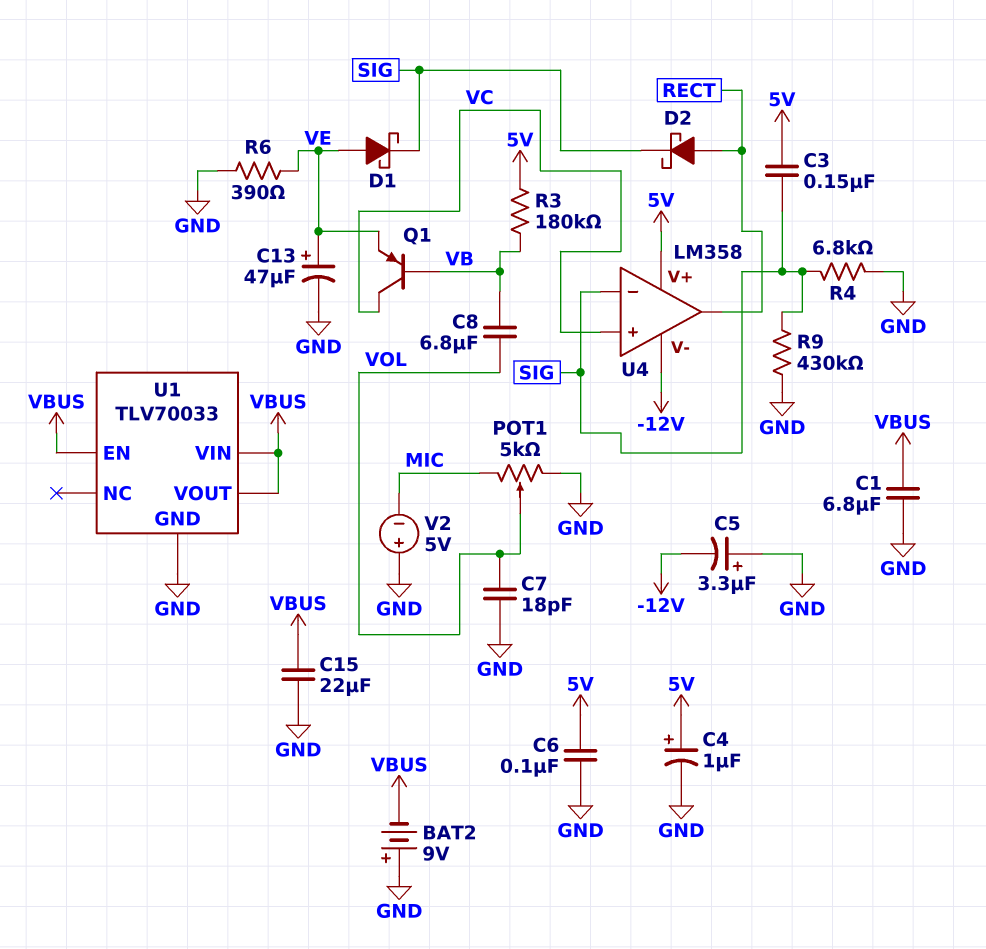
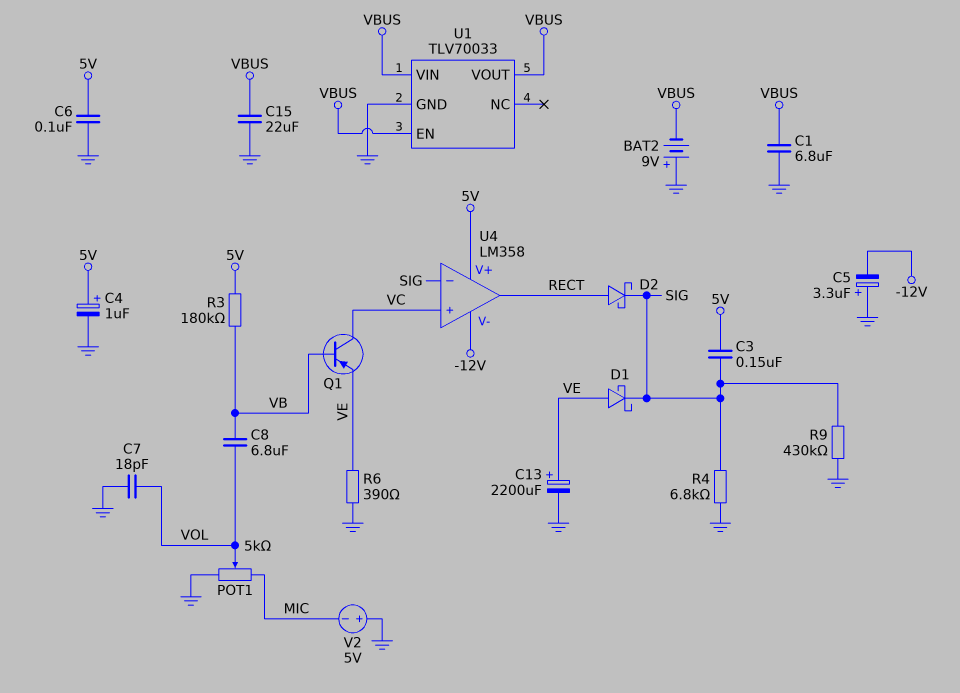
C13: 47uF (plus VE, minus GND) -> 2200uF (plus VE, minus GND)

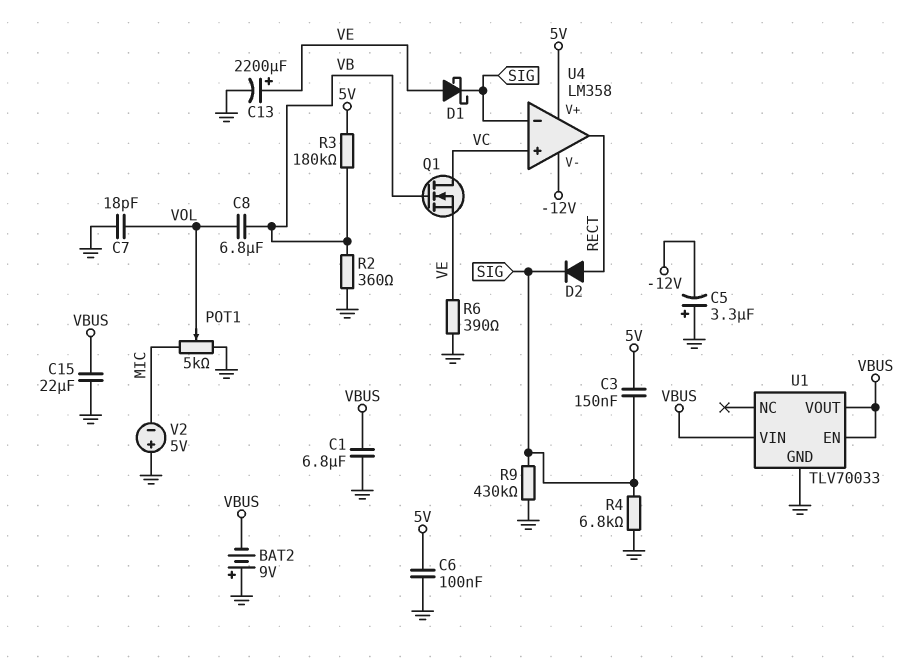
C4: 1uF (plus 5V, minus GND) -> none
D2: schottky (A RECT, K SIG) -> diode (A RECT, K SIG)
Q1: PNP (B VB, C VC, E VE) -> NMOS (G VB, D VC, S VE)
R2: none -> 360 (GND, VB)

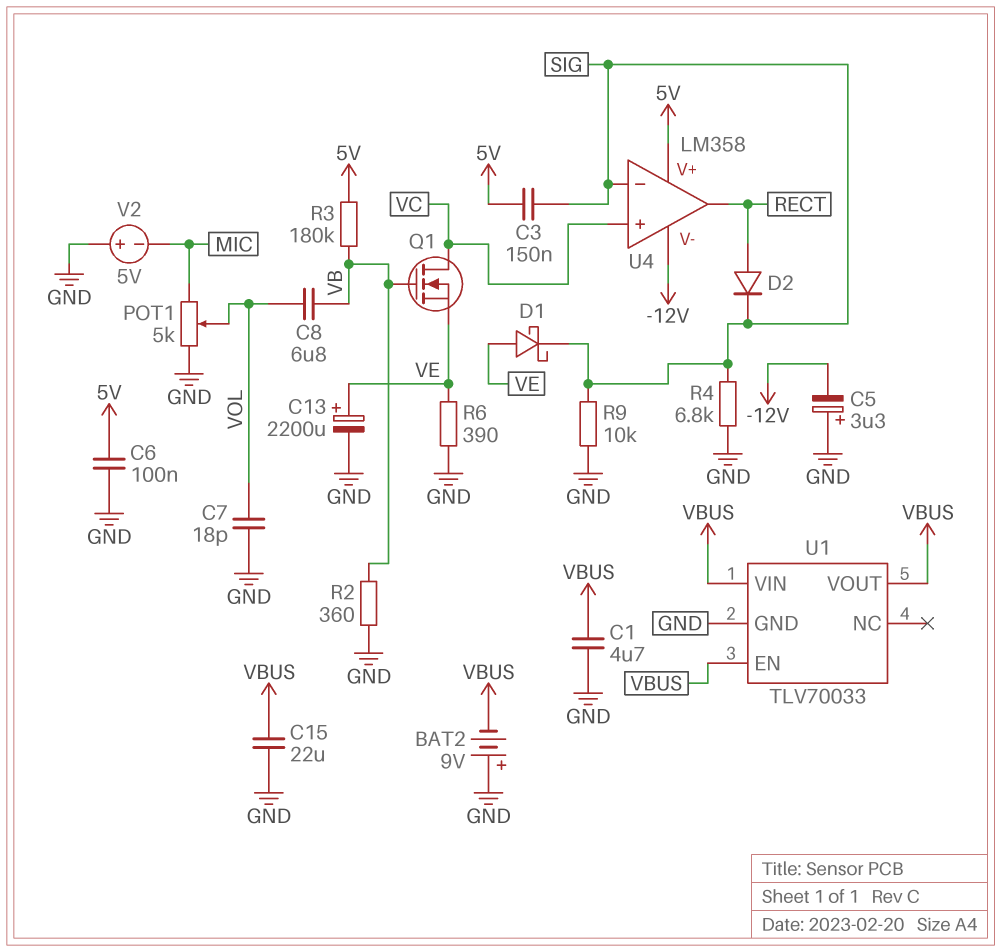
C1: 6.8uF (GND, VBUS) -> 4.7uF (GND, VBUS)
R9: 430k (GND, SIG) -> 10k (GND, SIG)

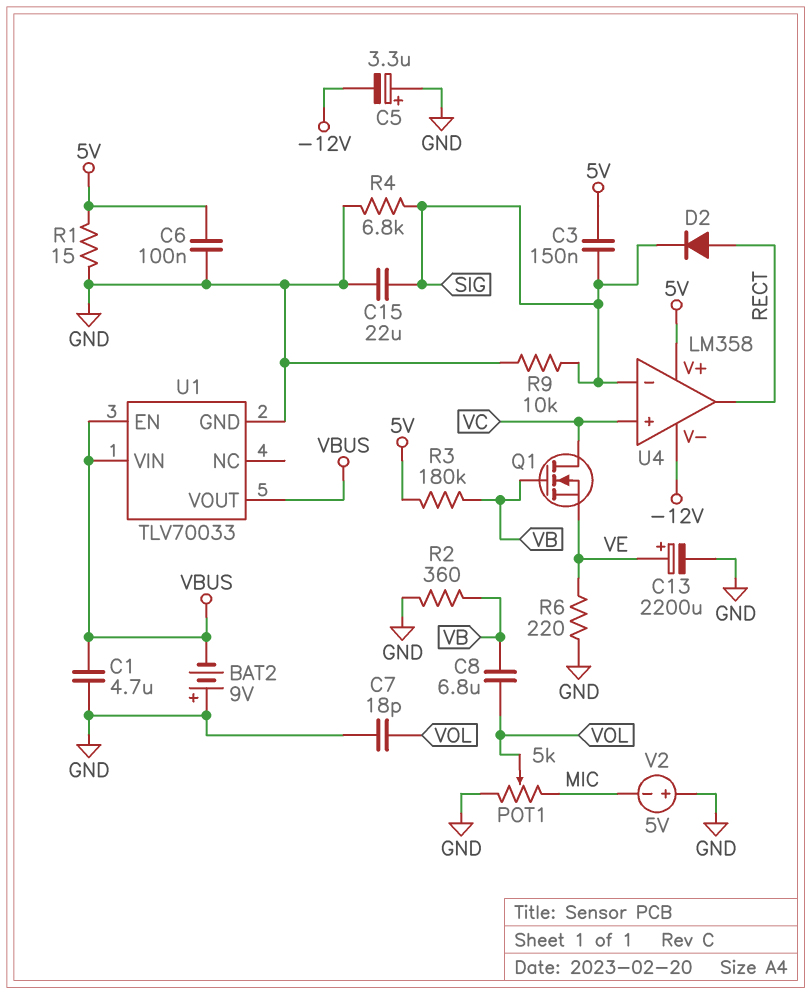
C15: 22uF (GND, VBUS) -> 22uF (GND, SIG)
D1: schottky (A VE, K SIG) -> none
R1: none -> 15 (5V, GND)
R6: 390 (GND, VE) -> 220 (GND, VE)

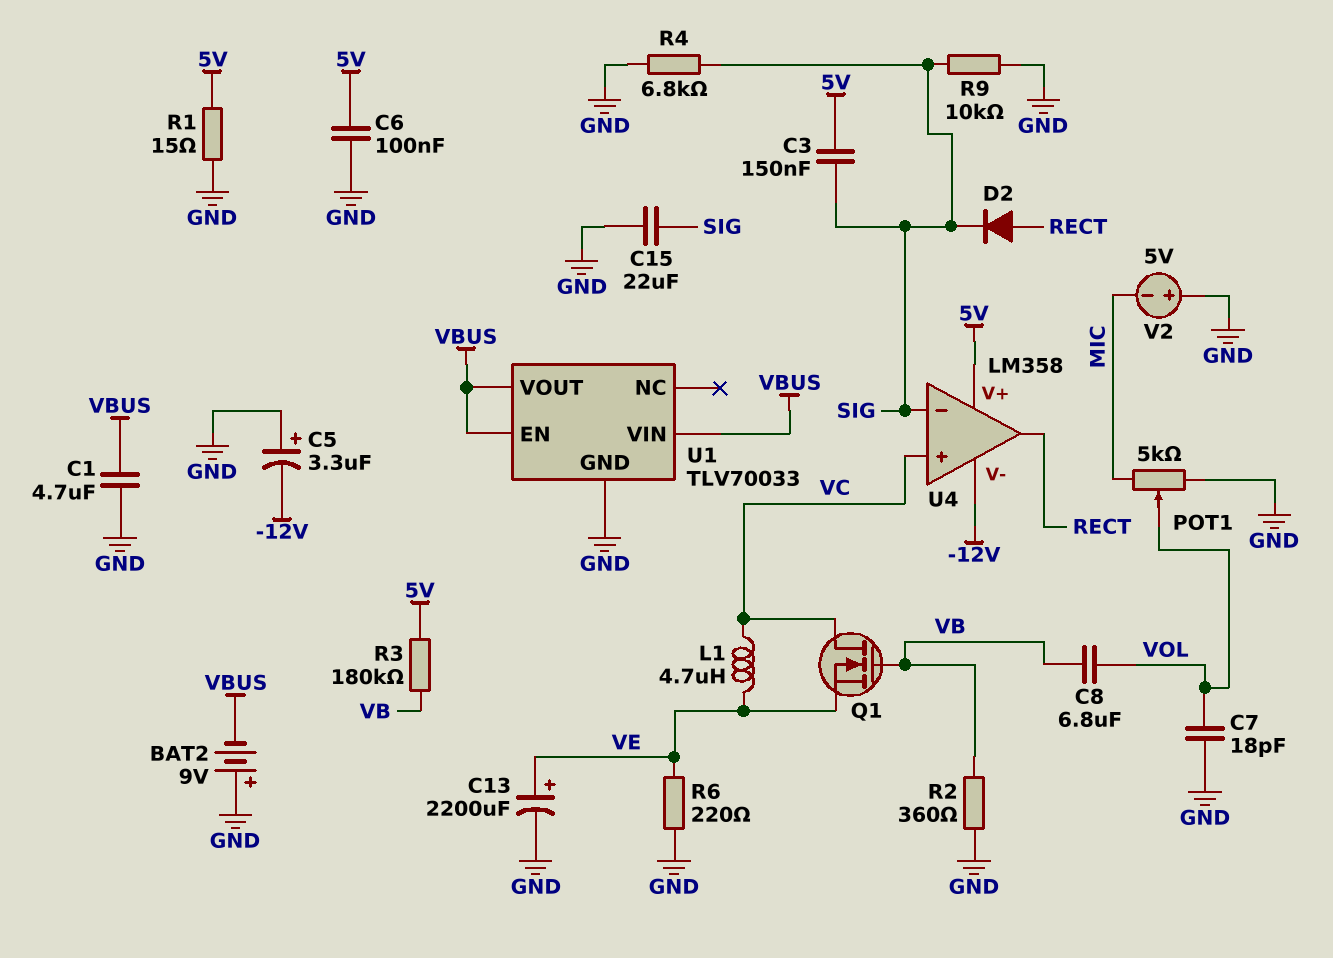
L1: none -> 4.7uH (VC, VE)

